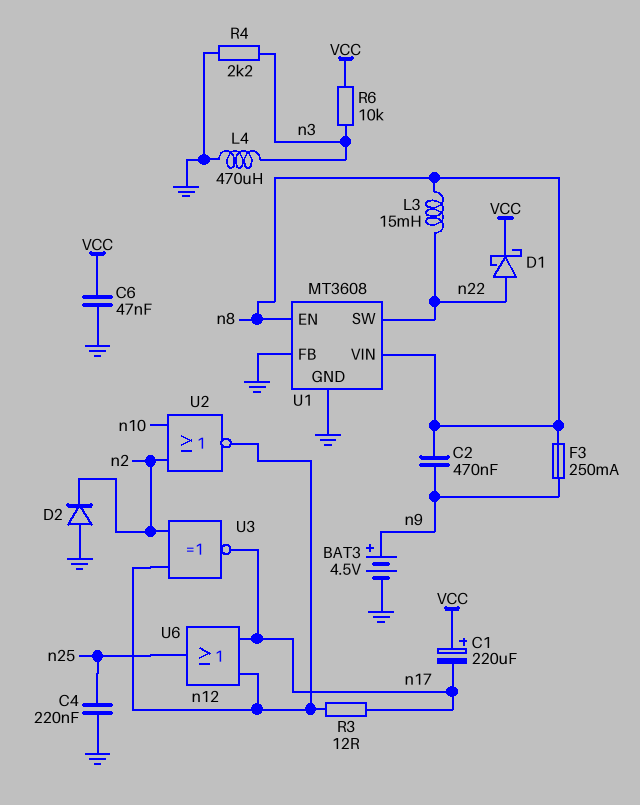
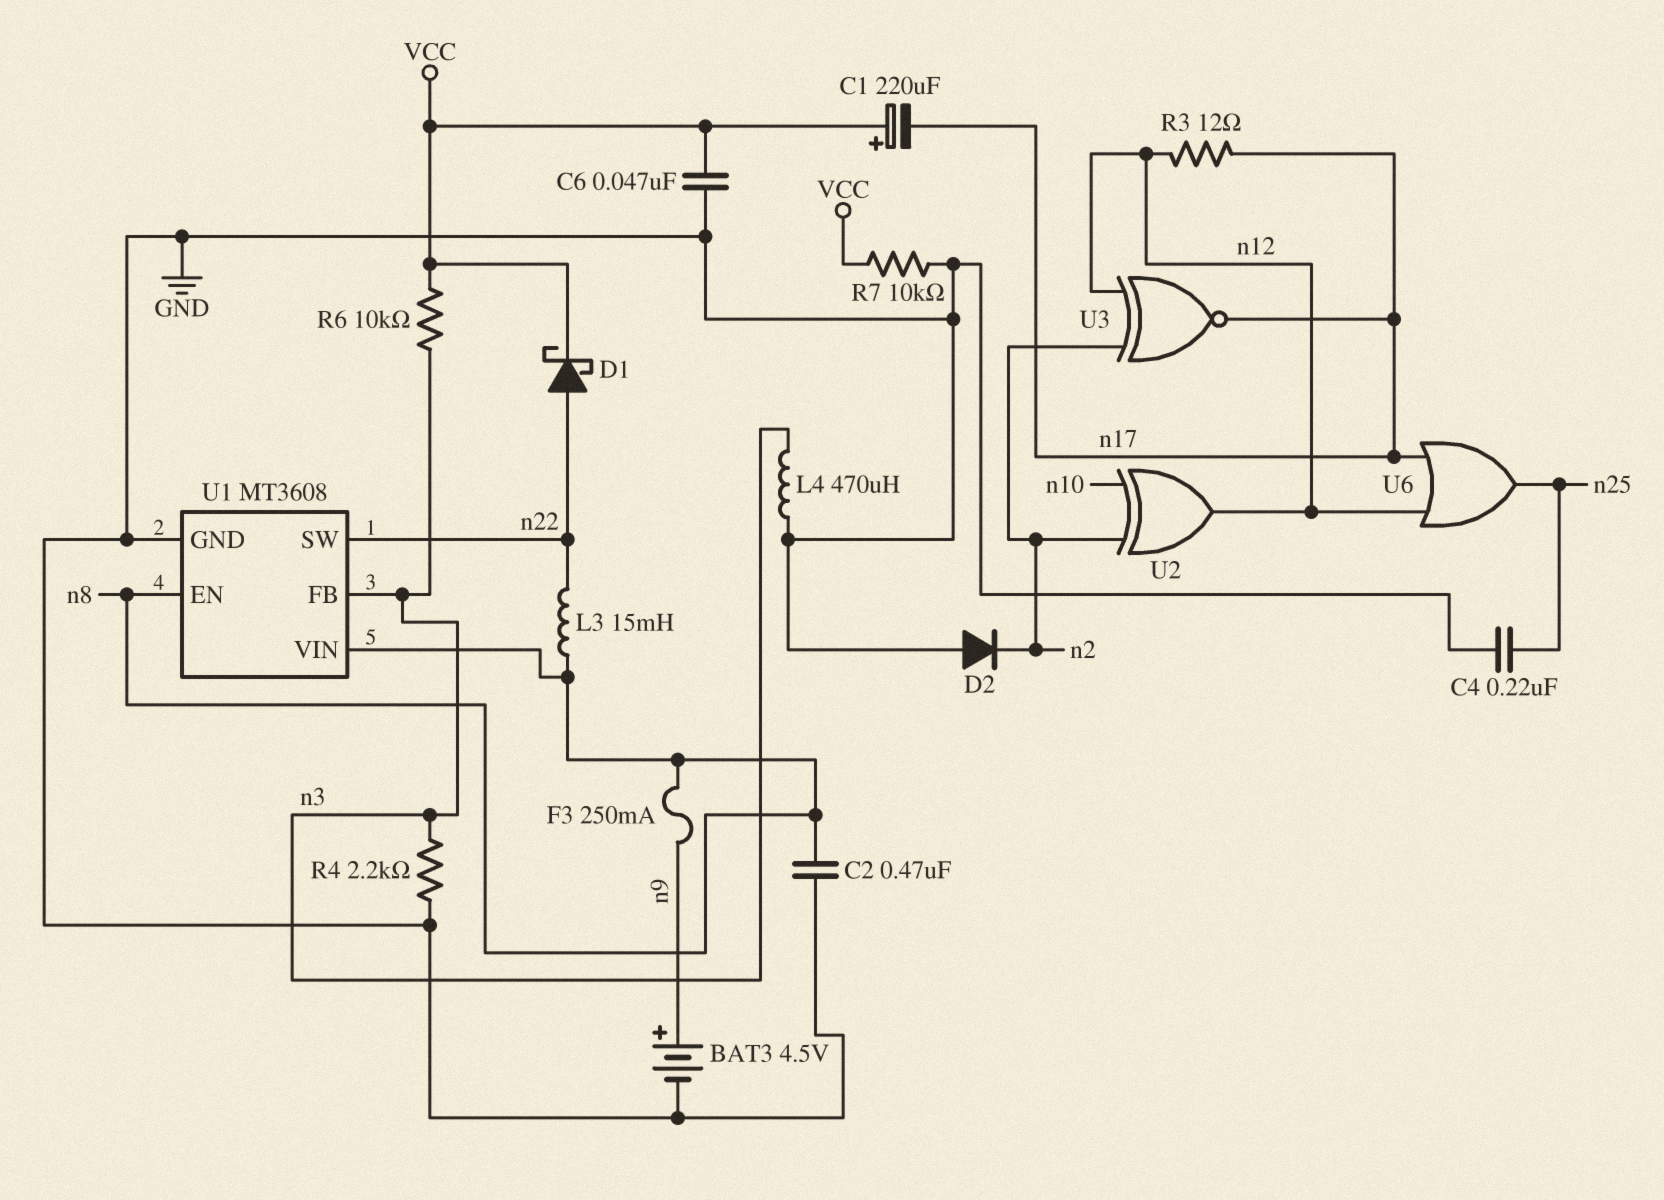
C2: 470nF (n8, n9) -> 470nF (GND, n8)
R7: none -> 10k (GND, VCC)
U1 pin FB: GND -> n3
U2: NOR (in n2, in n10, out n12) -> XOR (in n2, in n10, out n12)

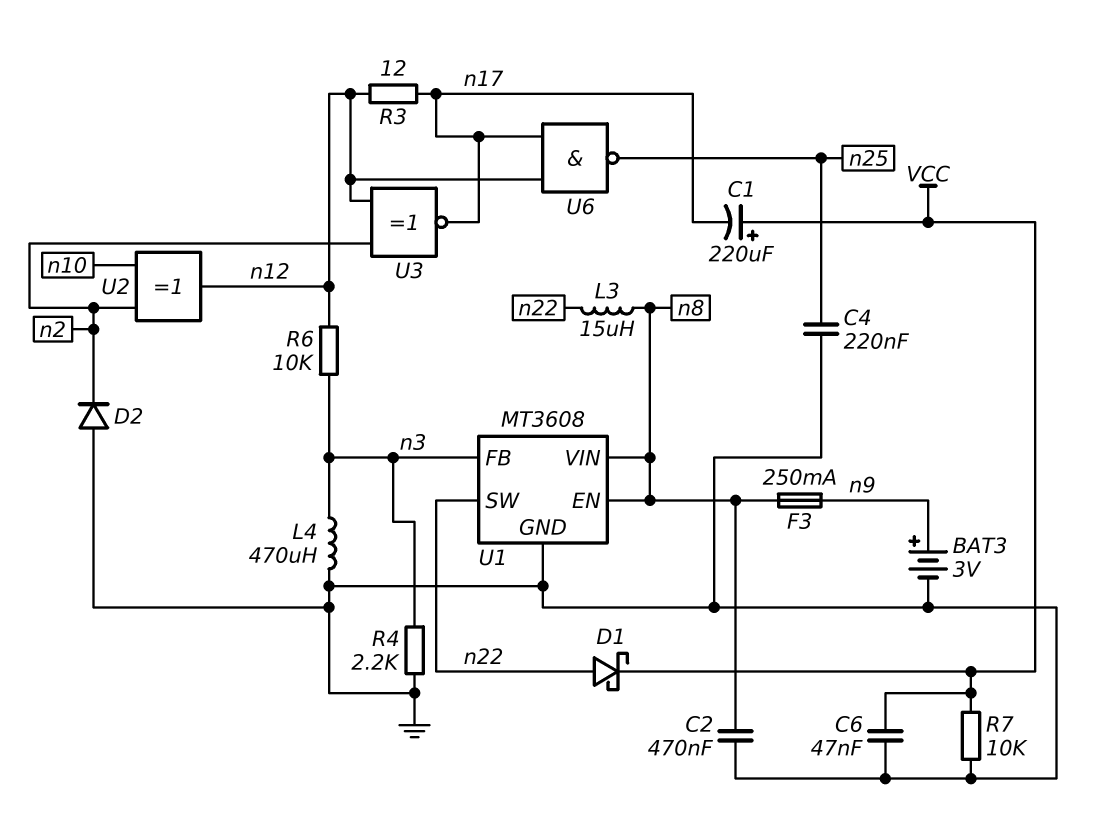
BAT3: 4.5V (plus n9, minus GND) -> 3V (plus n9, minus GND)
L3: 15mH (n8, n22) -> 15uH (n8, n22)
R6: 10k (VCC, n3) -> 10k (n3, n12)
U6: OR (in n12, in n17, out n25) -> NAND (in n12, in n17, out n25)

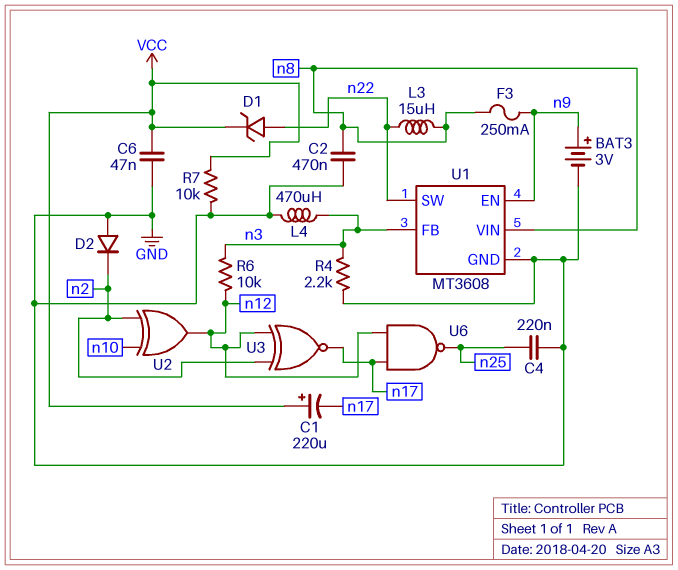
D1: schottky (A n22, K VCC) -> zener (A n22, K VCC)
R3: 12 (n12, n17) -> none
U1 pin EN: n8 -> n9

